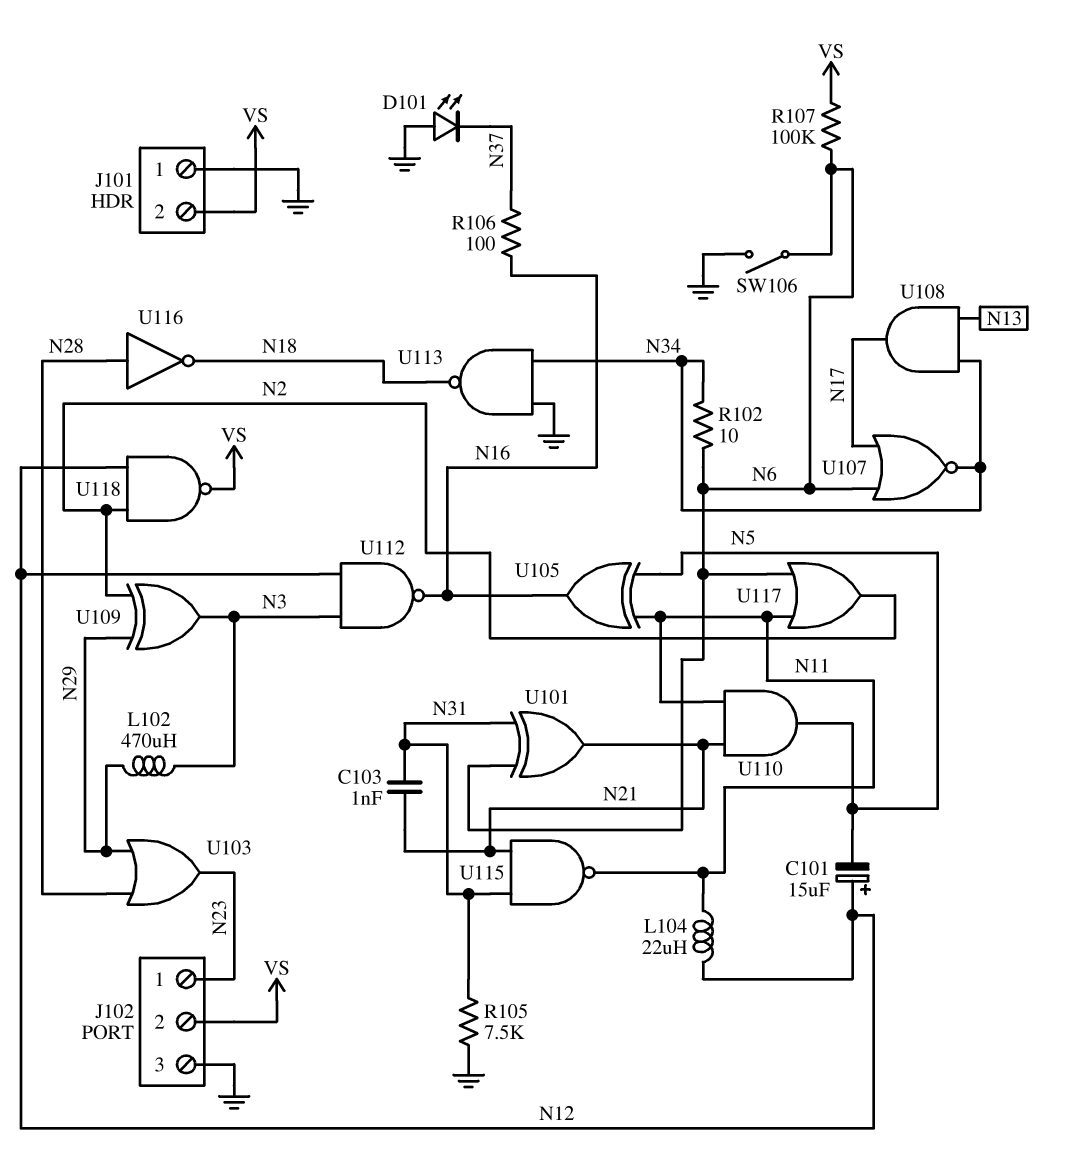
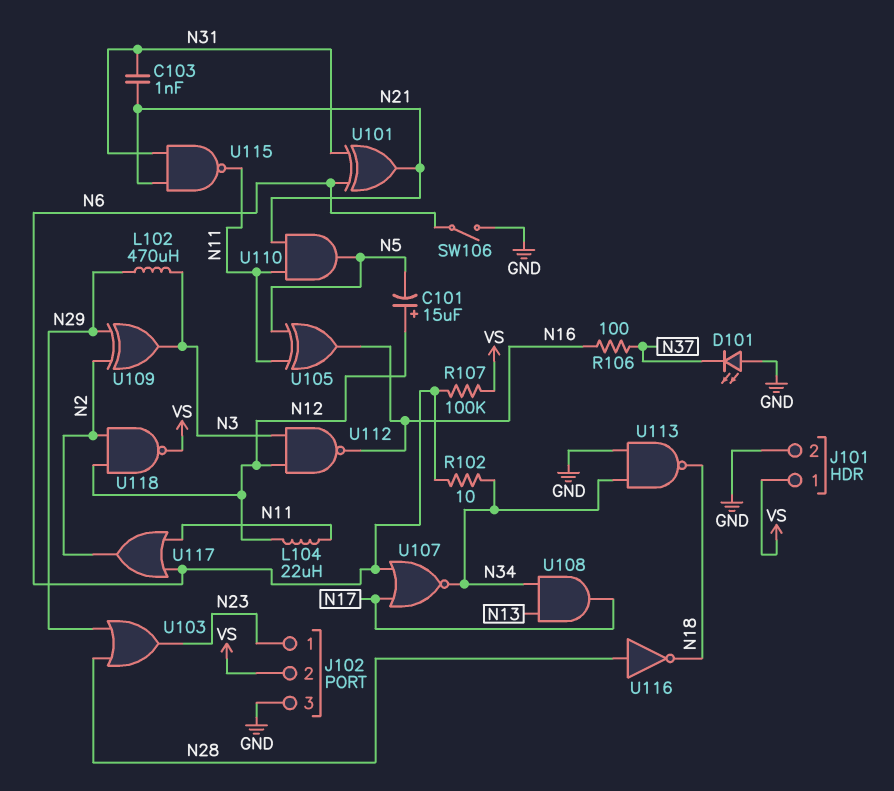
J101 pin 1: GND -> VS
J101 pin 2: VS -> GND
R105: 7.5k (GND, N31) -> none

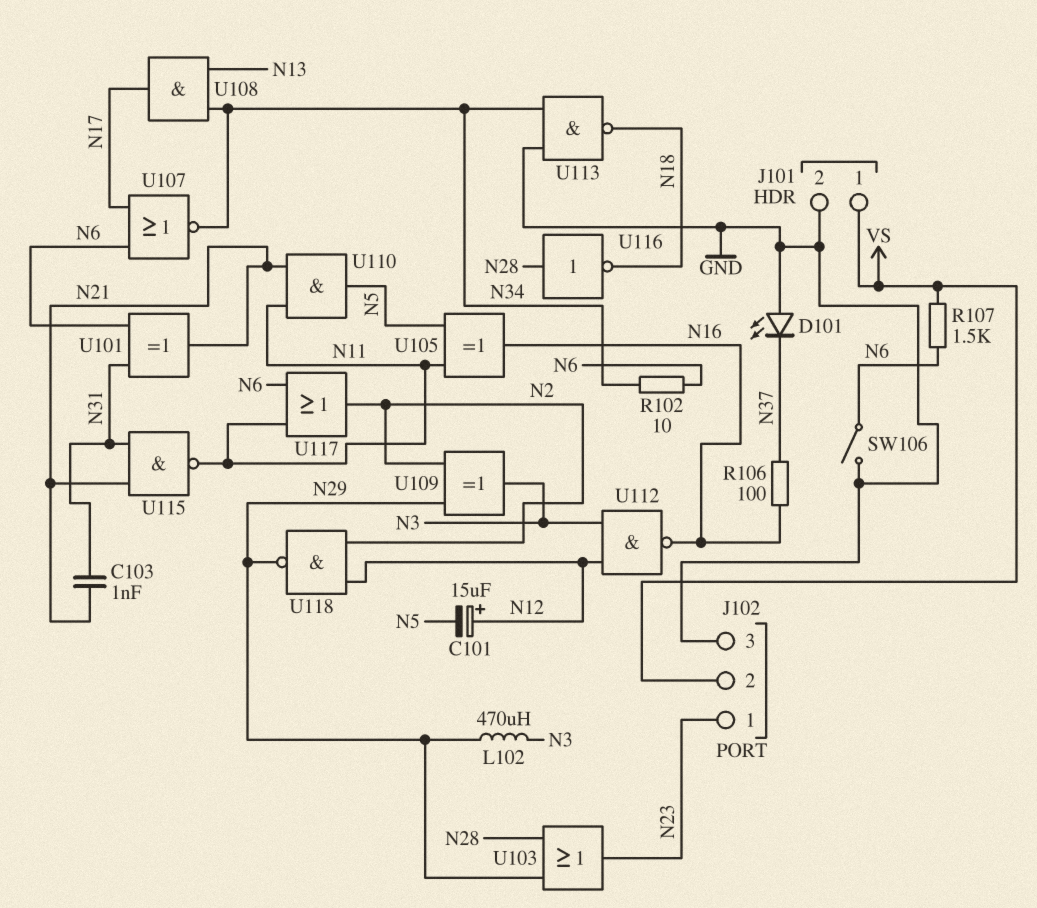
L104: 22uH (N11, N12) -> none
R107: 100k (N6, VS) -> 1.5k (N6, VS)
U118: NAND (in N2, in N12, out VS) -> NAND (in N2, in N12, out N29)

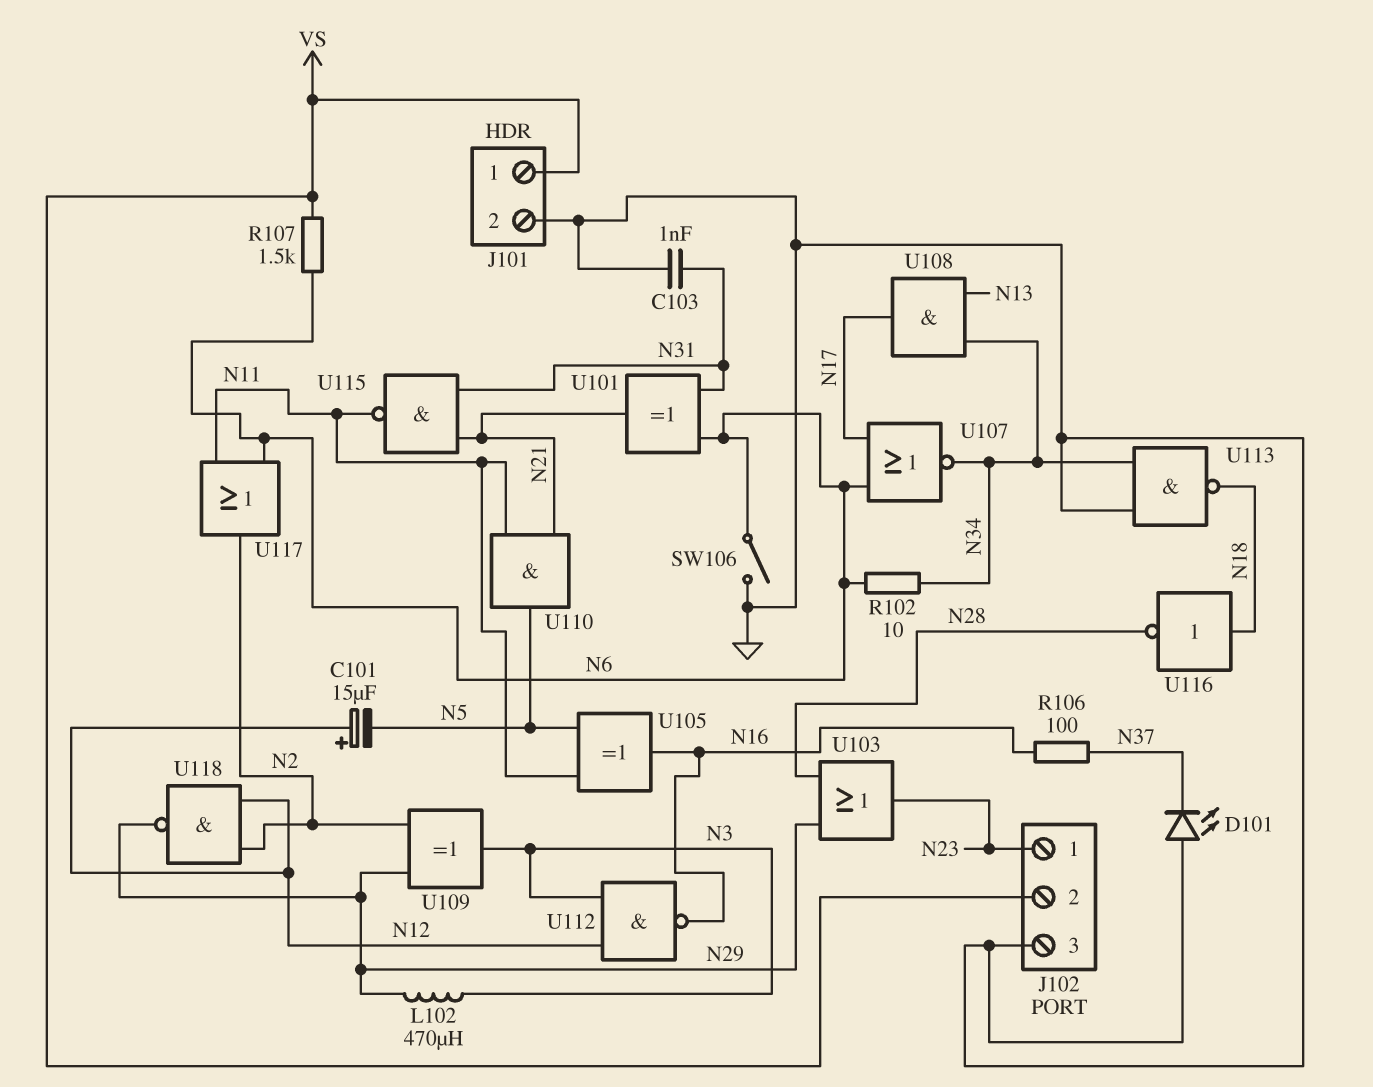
C103: 1nF (N21, N31) -> 1nF (GND, N31)
U116: NOT (in N28, out N18) -> NOT (in N18, out N28)

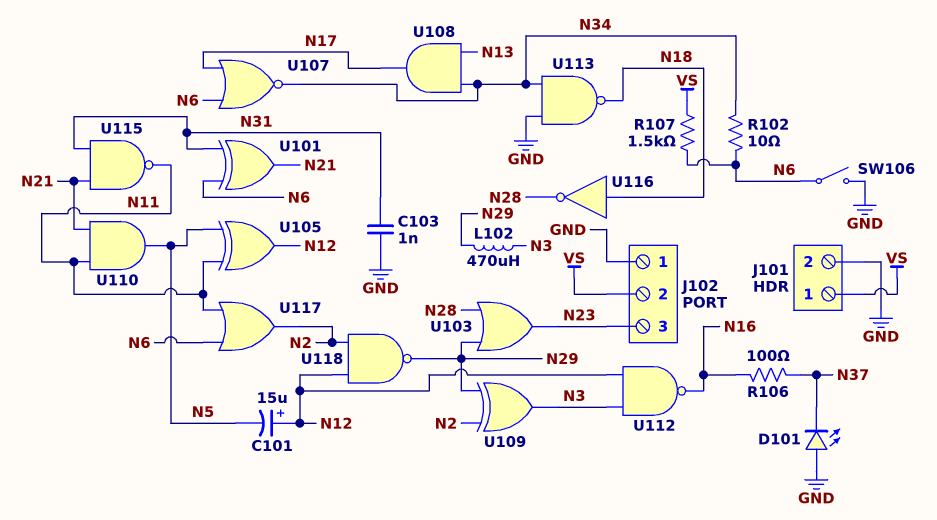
J102 pin 1: N23 -> GND
J102 pin 3: GND -> N23
U105: XOR (in N5, in N11, out N16) -> XOR (in N5, in N11, out N12)

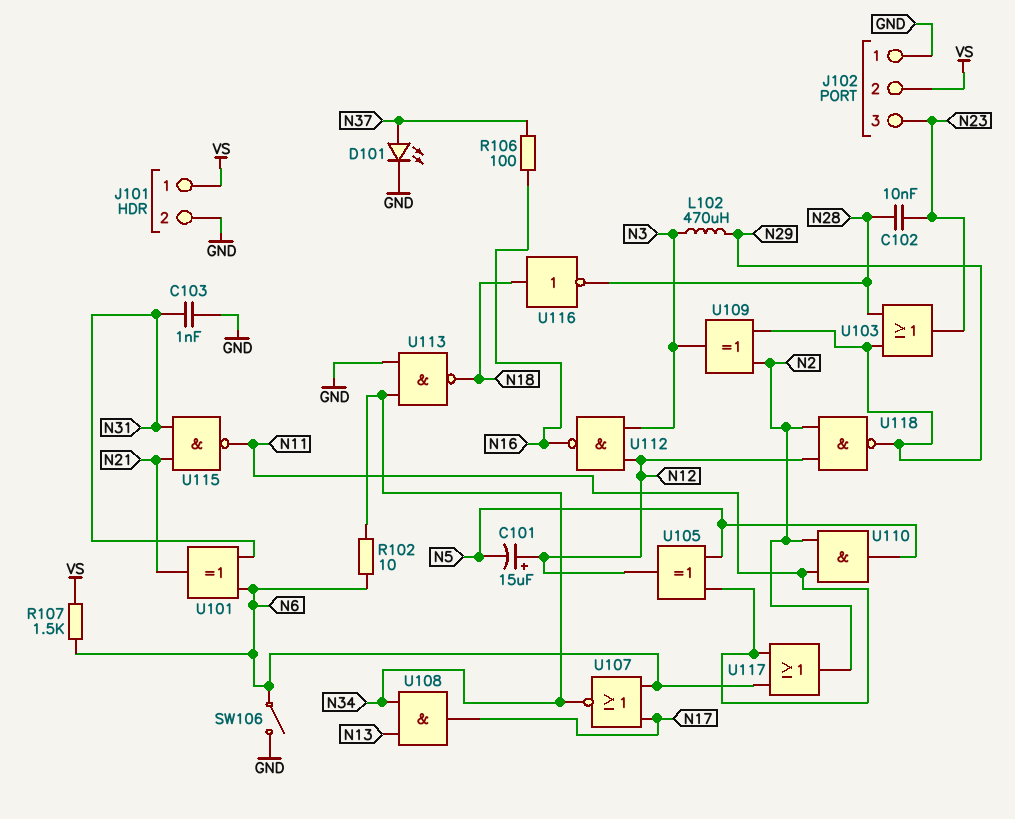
C102: none -> 10nF (N23, N28)
D101: LED (A GND, K N37) -> LED (A N37, K GND)
U110: AND (in N11, in N21, out N5) -> AND (in N2, in N11, out N5)

